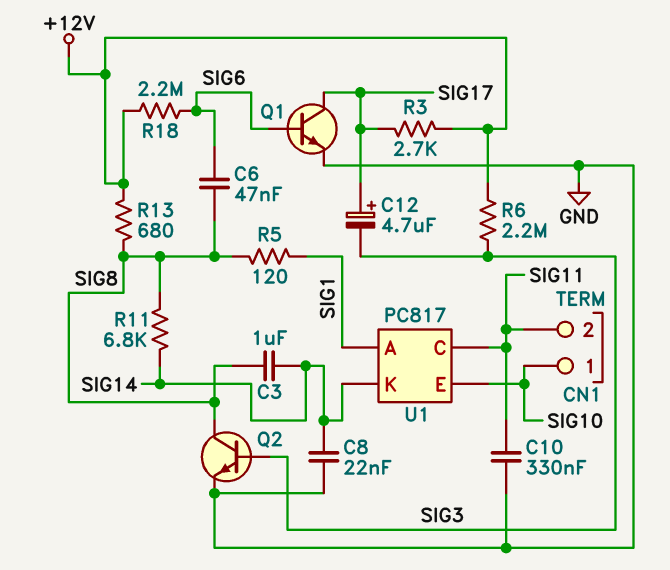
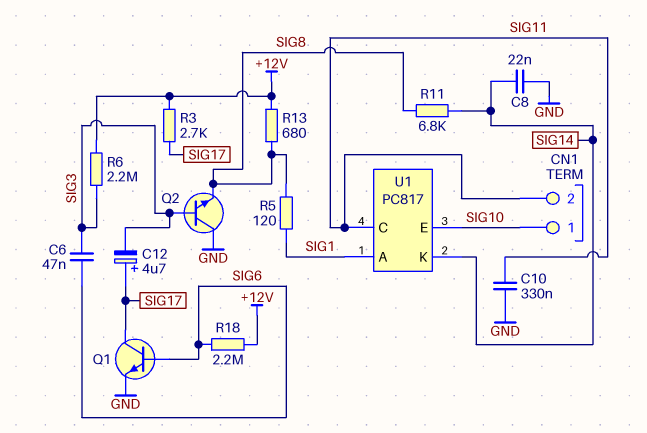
C3: 1uF (SIG8, SIG14) -> none
C6: 47nF (SIG6, SIG8) -> 47nF (SIG3, SIG6)
Q2: NPN (B SIG3, C SIG8, E GND) -> NPN (B SIG3, C GND, E SIG8)

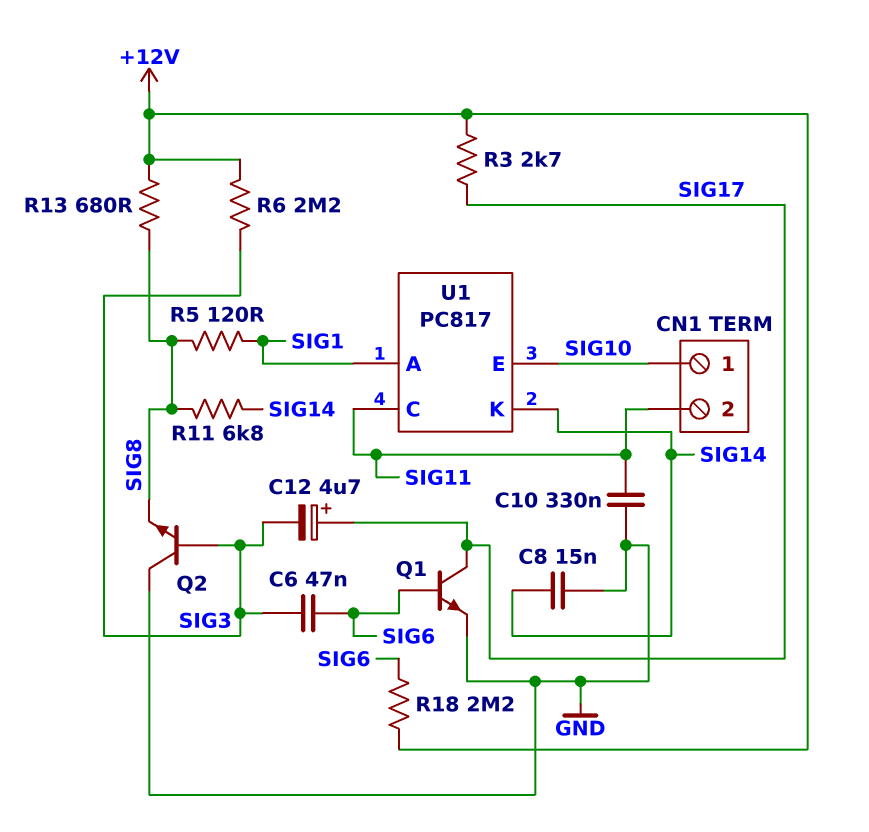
C8: 22nF (GND, SIG14) -> 15nF (GND, SIG14)

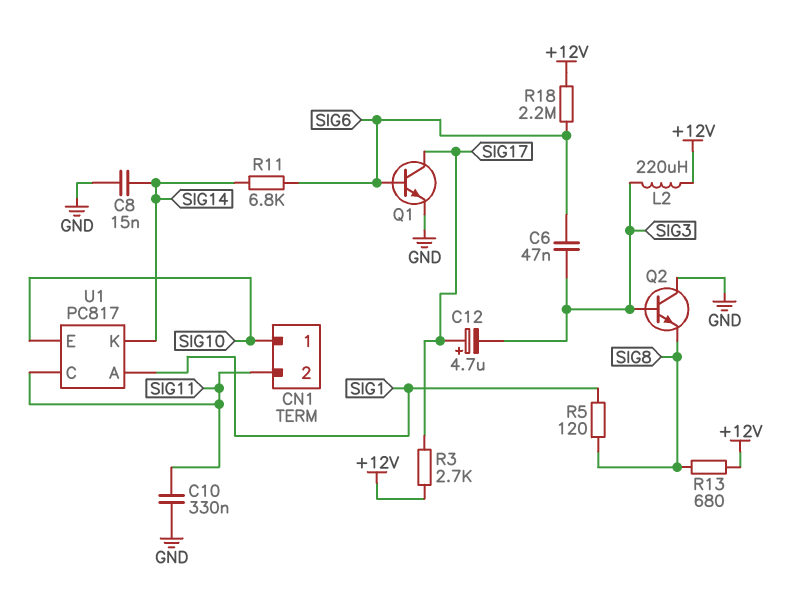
L2: none -> 220uH (+12V, SIG3)
R6: 2.2M (+12V, SIG3) -> none
R11: 6.8k (SIG8, SIG14) -> 6.8k (SIG6, SIG14)

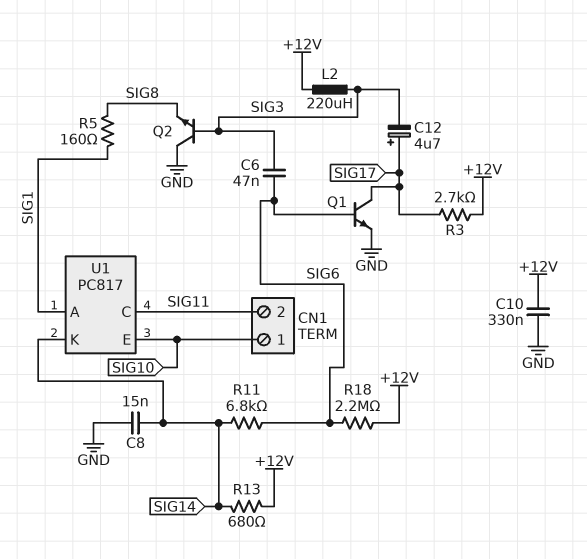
C10: 330nF (GND, SIG11) -> 330nF (+12V, GND)
R5: 120 (SIG1, SIG8) -> 160 (SIG1, SIG8)
R13: 680 (+12V, SIG8) -> 680 (+12V, SIG14)

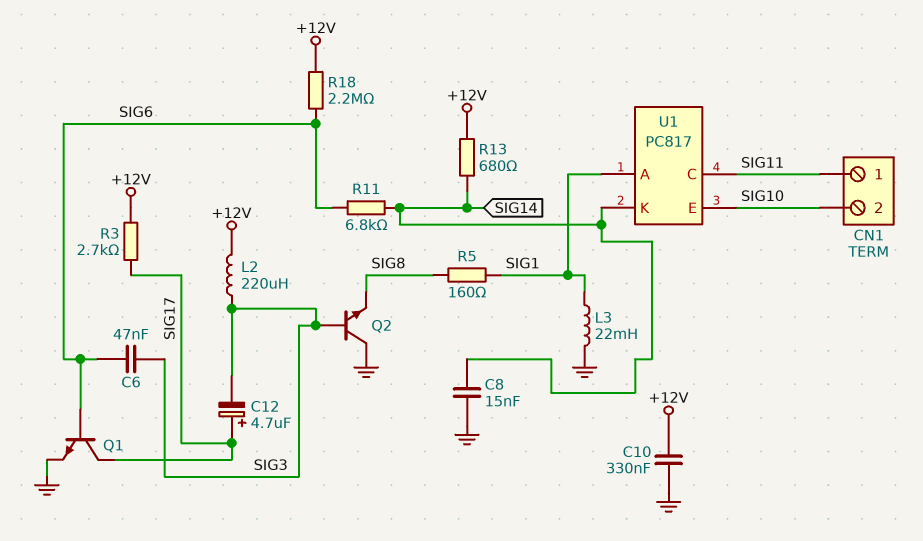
CN1 pin 1: SIG10 -> SIG11
CN1 pin 2: SIG11 -> SIG10
L3: none -> 22mH (GND, SIG1)

